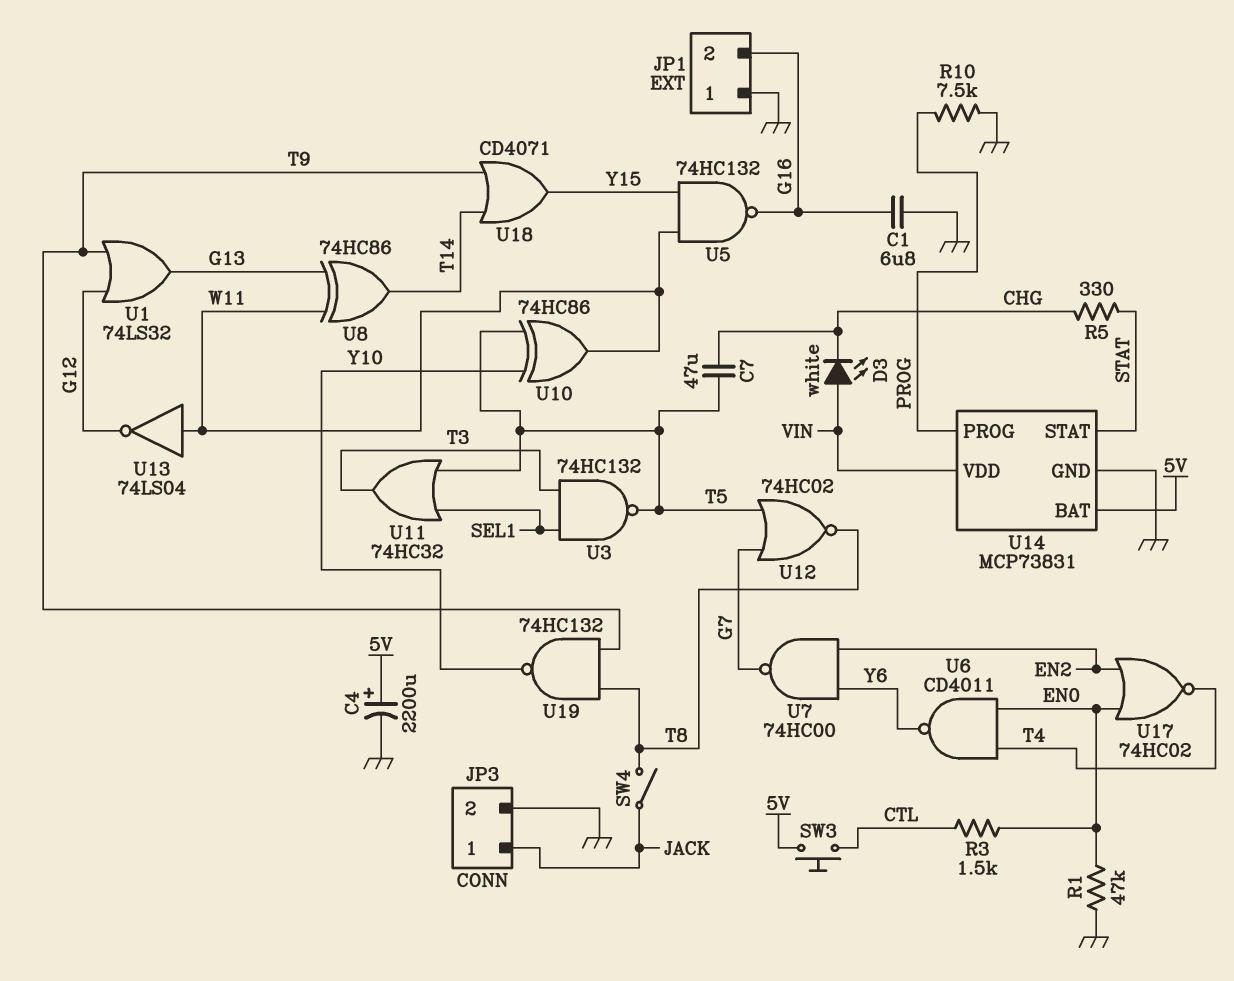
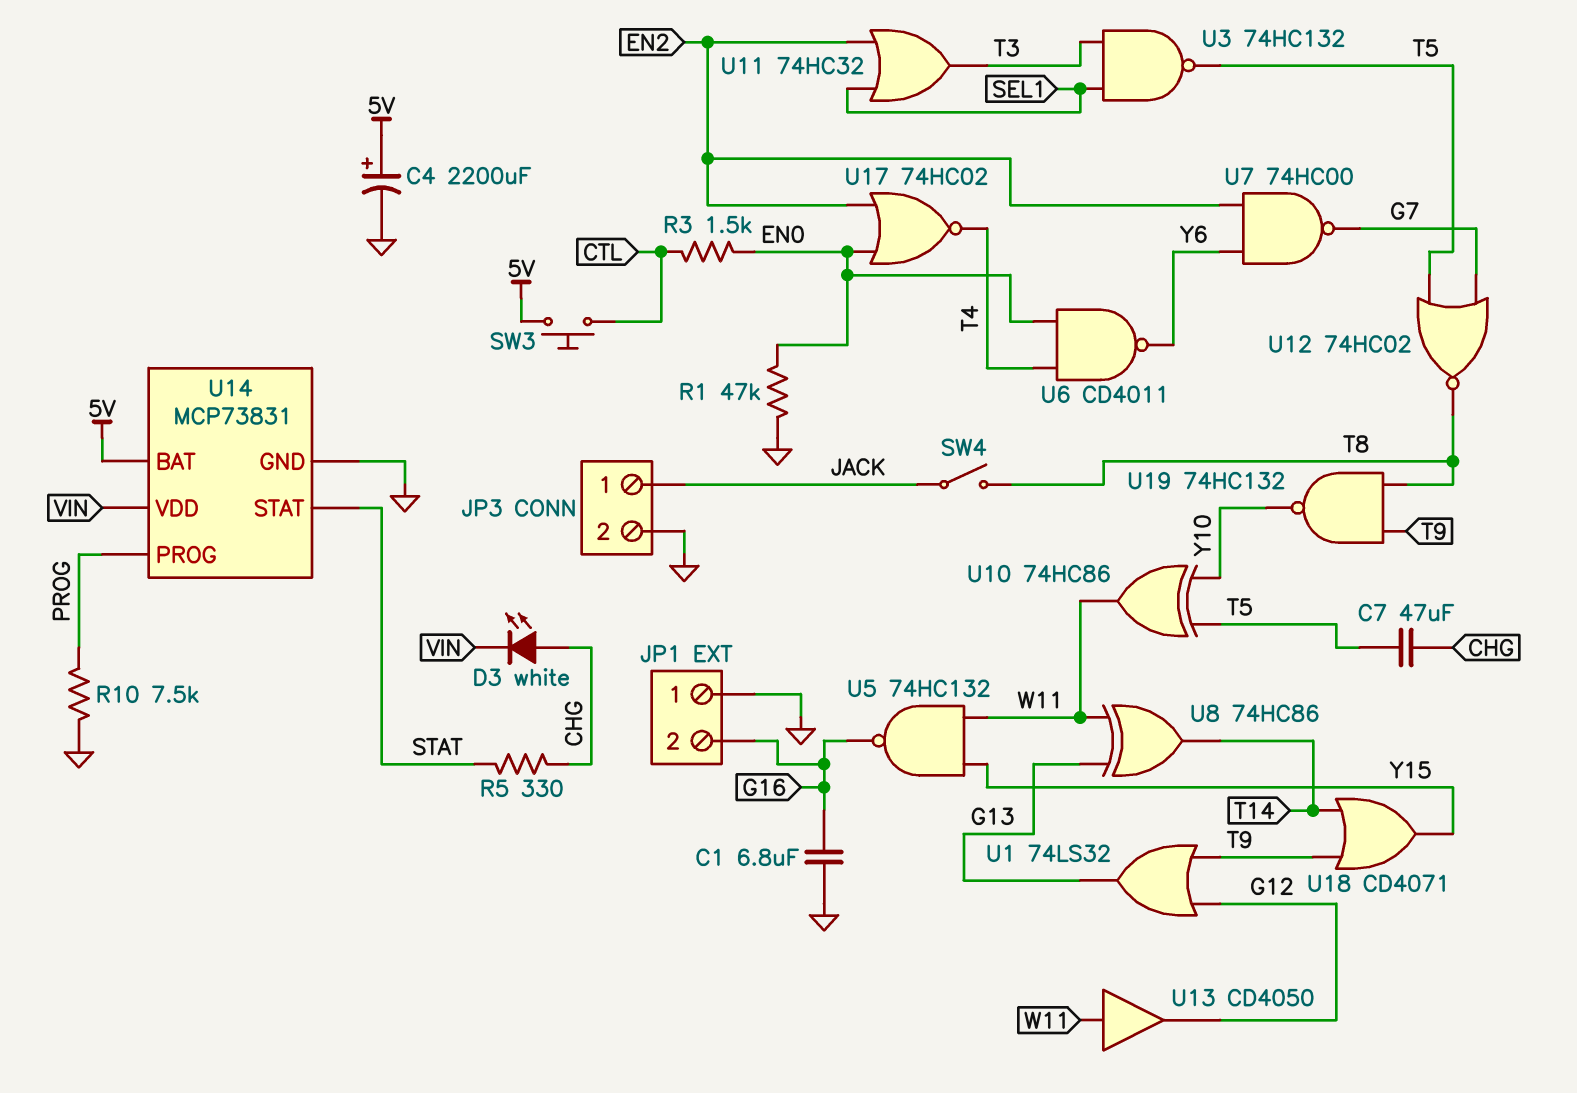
D3: LED white (A VIN, K CHG) -> LED white (A CHG, K VIN)
U11: OR 74HC32 (in SEL1, in T5, out T3) -> OR 74HC32 (in EN2, in SEL1, out T3)
U13: NOT 74LS04 (in W11, out G12) -> buffer CD4050 (in W11, out G12)

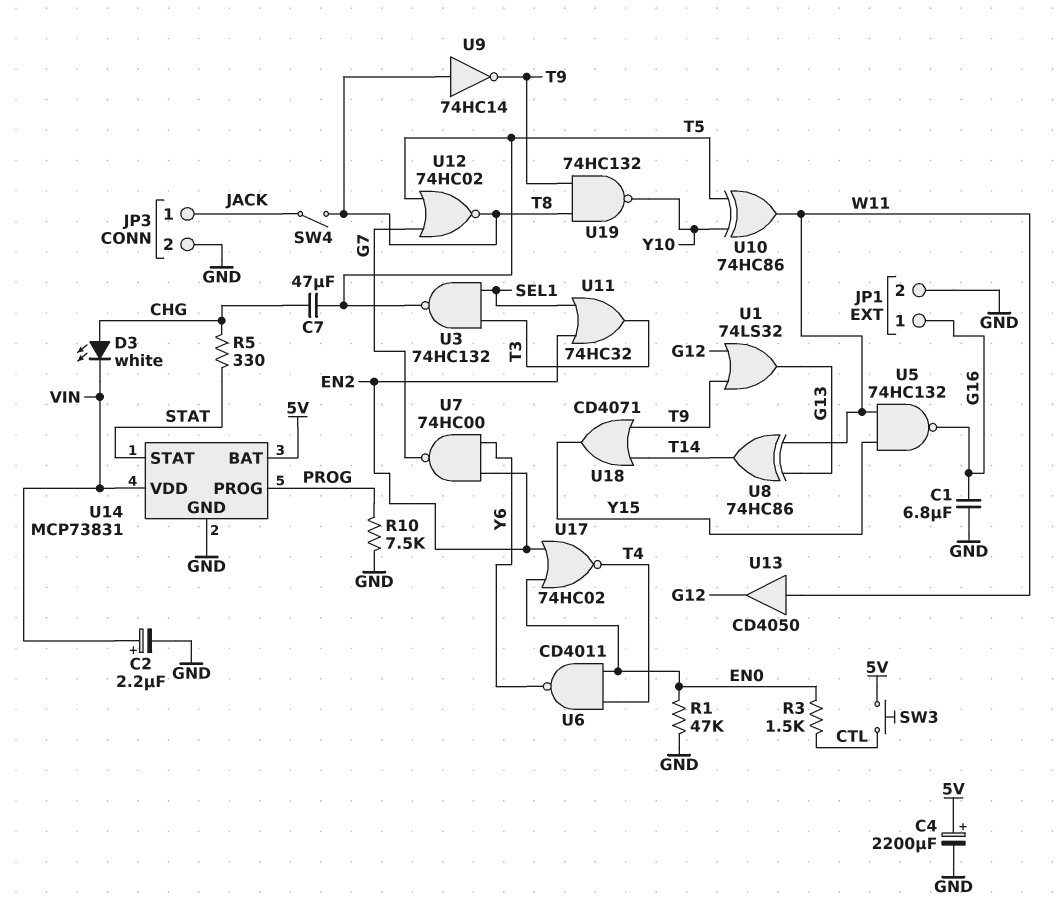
C2: none -> 2.2uF (plus VIN, minus GND)
JP1 pin 1: GND -> G16
JP1 pin 2: G16 -> GND
U9: none -> NOT 74HC14 (in T8, out T9)

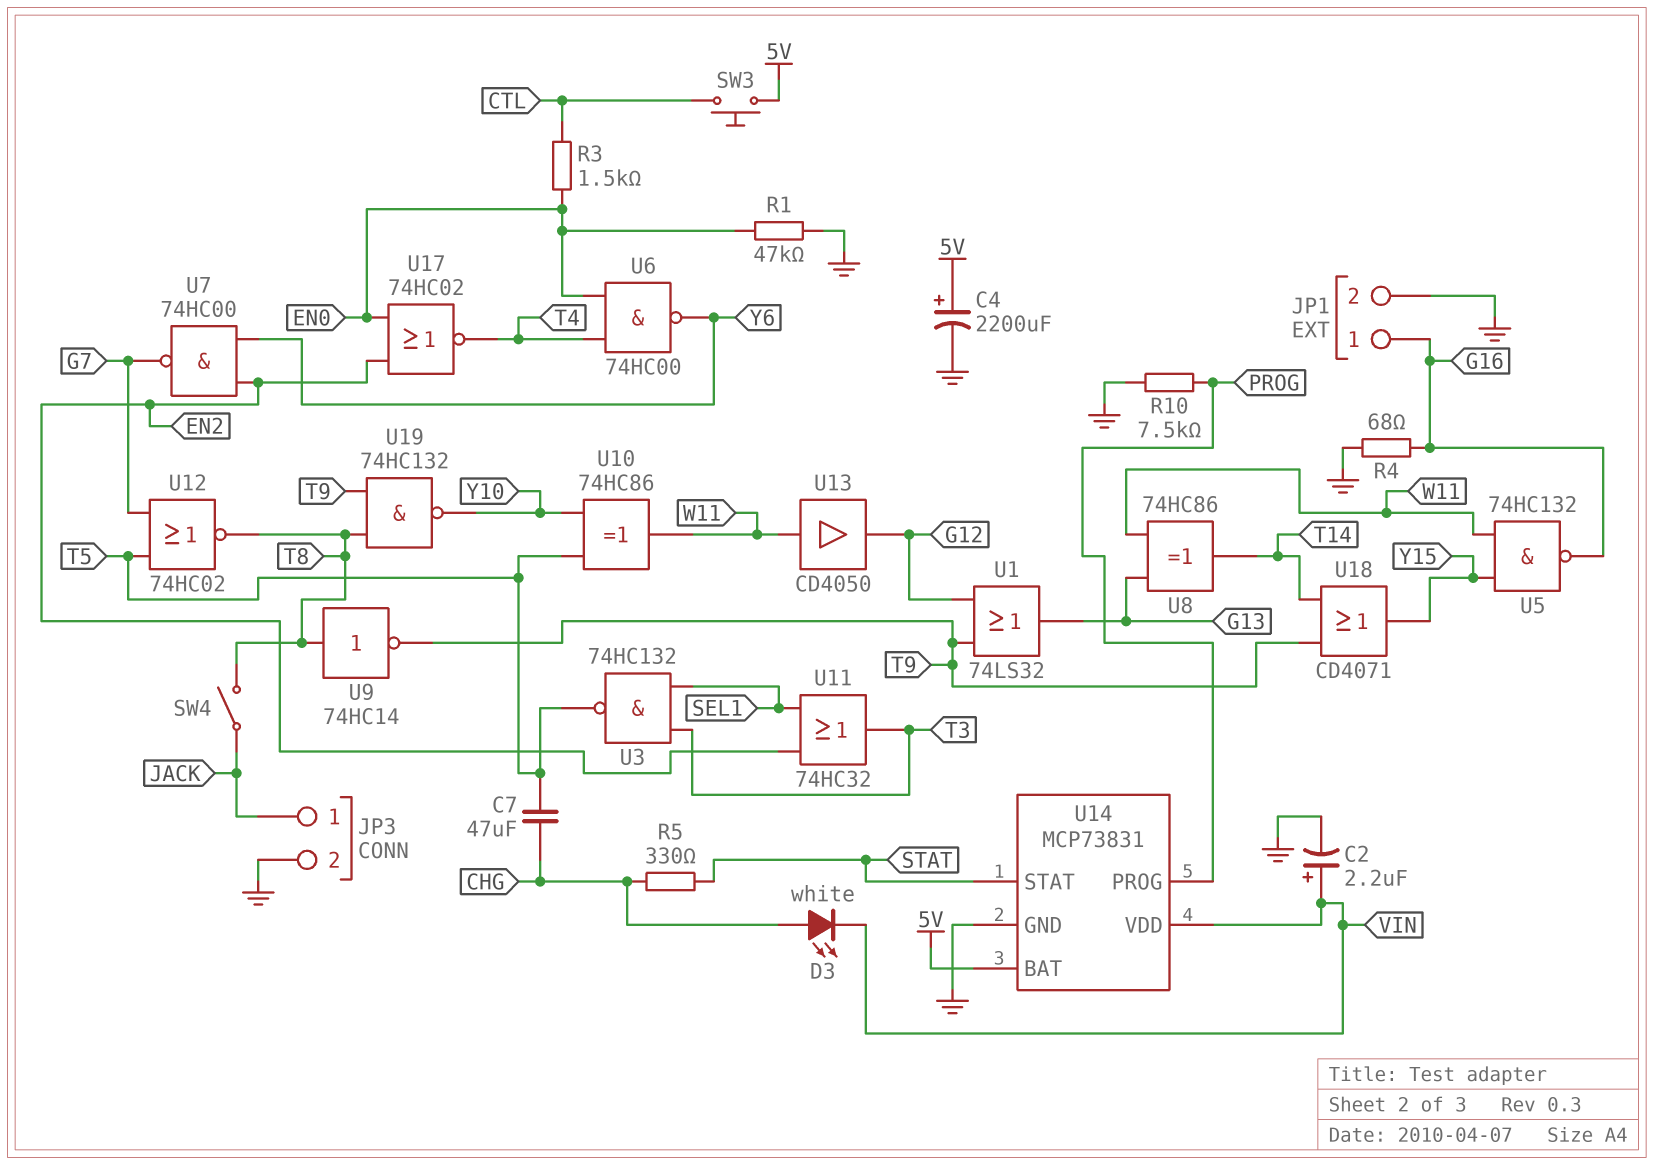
C1: 6.8uF (G16, GND) -> none
R4: none -> 68 (G16, GND)
U6: NAND CD4011 (in EN0, in T4, out Y6) -> NAND 74HC00 (in EN0, in T4, out Y6)

